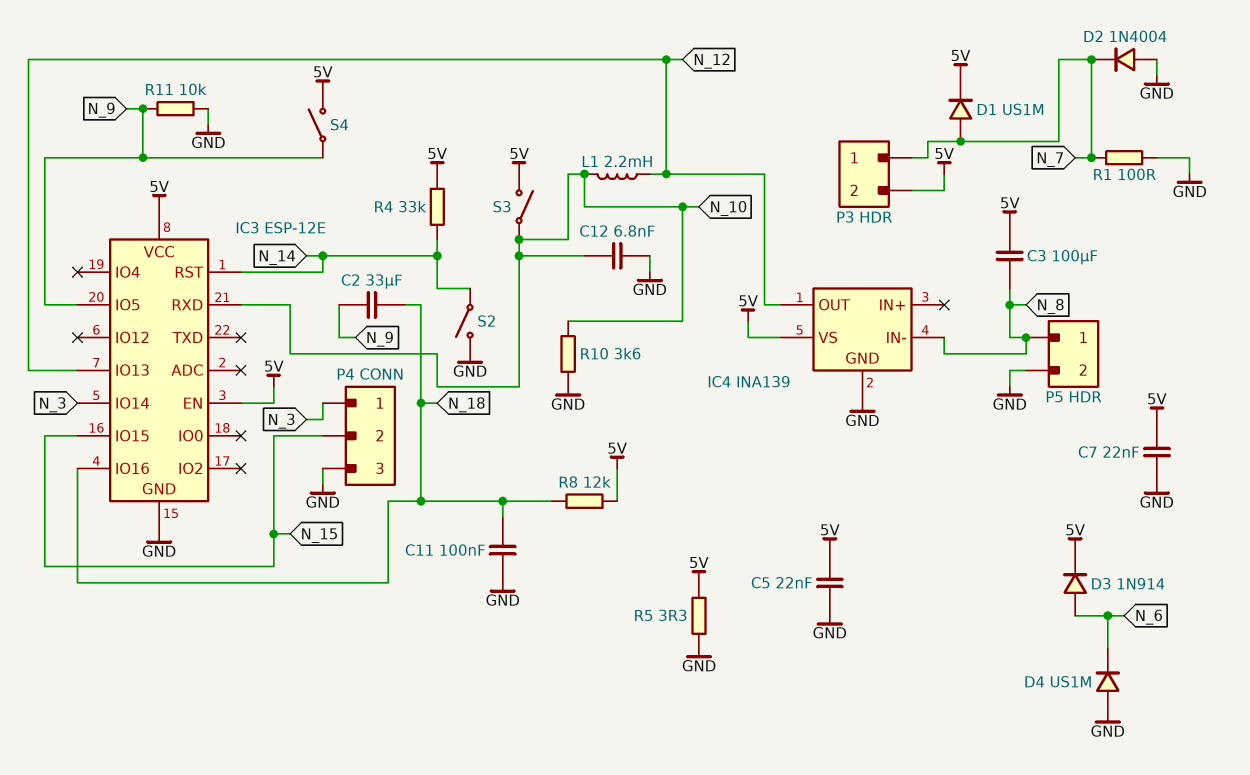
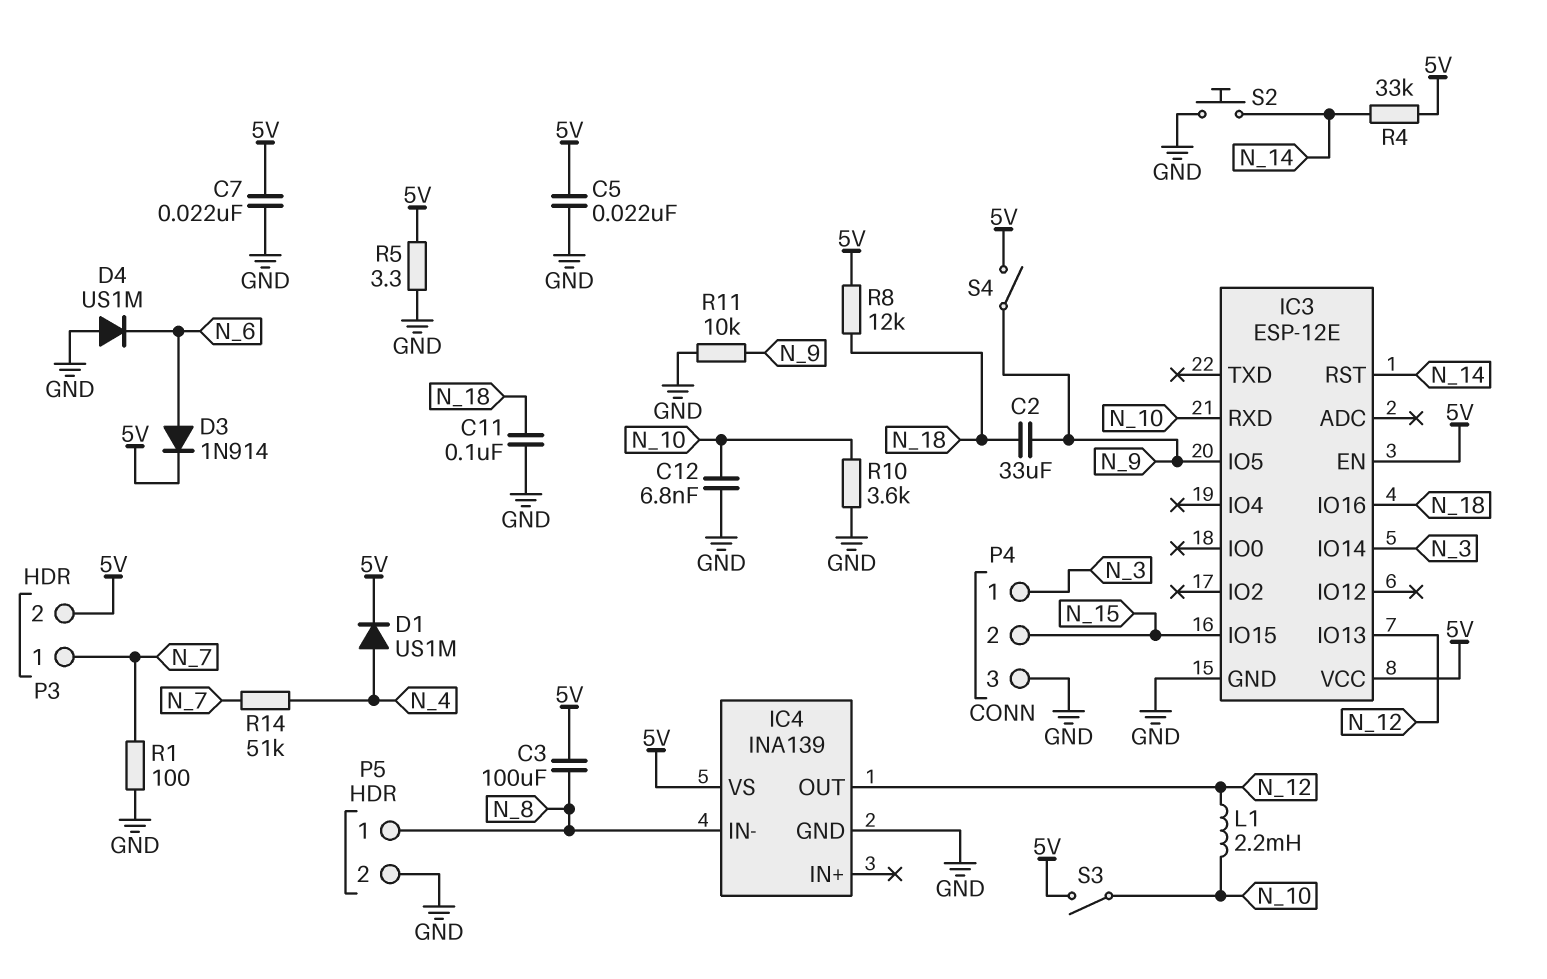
D1: diode US1M (A N_7, K 5V) -> diode US1M (A N_4, K 5V)
D2: diode 1N4004 (A GND, K N_7) -> none
R14: none -> 51k (N_4, N_7)
S2: switch (GND, N_14) -> button (GND, N_14)

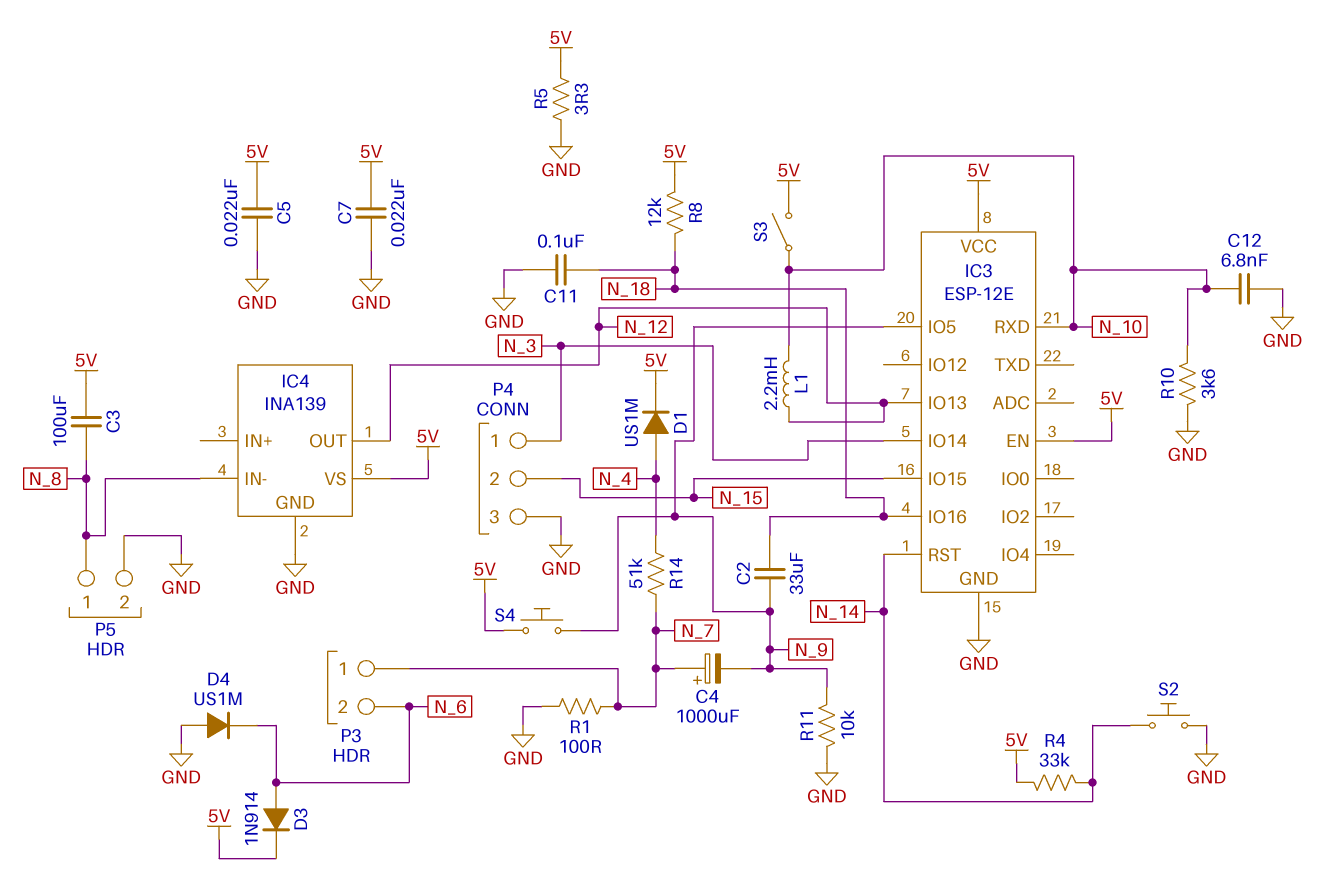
C4: none -> 1000uF (plus N_7, minus N_9)
P3 pin 2: 5V -> N_6
S4: switch (5V, N_9) -> button (5V, N_9)

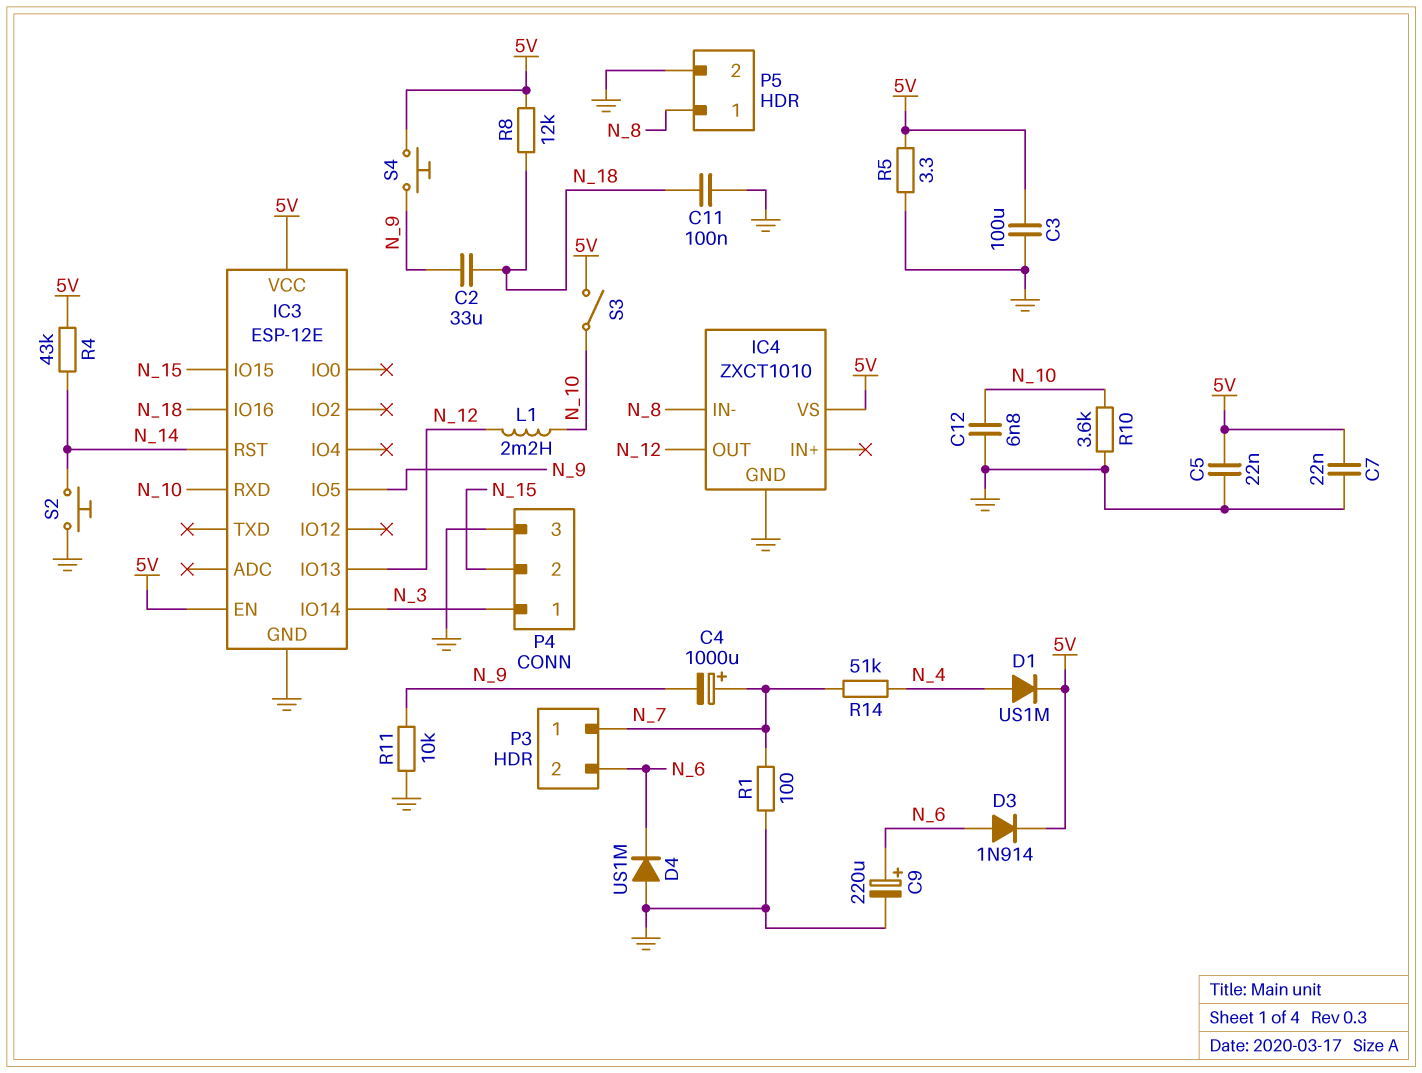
C3: 100uF (5V, N_8) -> 100uF (5V, GND)
C9: none -> 220uF (plus N_6, minus GND)
IC4: INA139 -> ZXCT1010
R4: 33k (5V, N_14) -> 43k (5V, N_14)

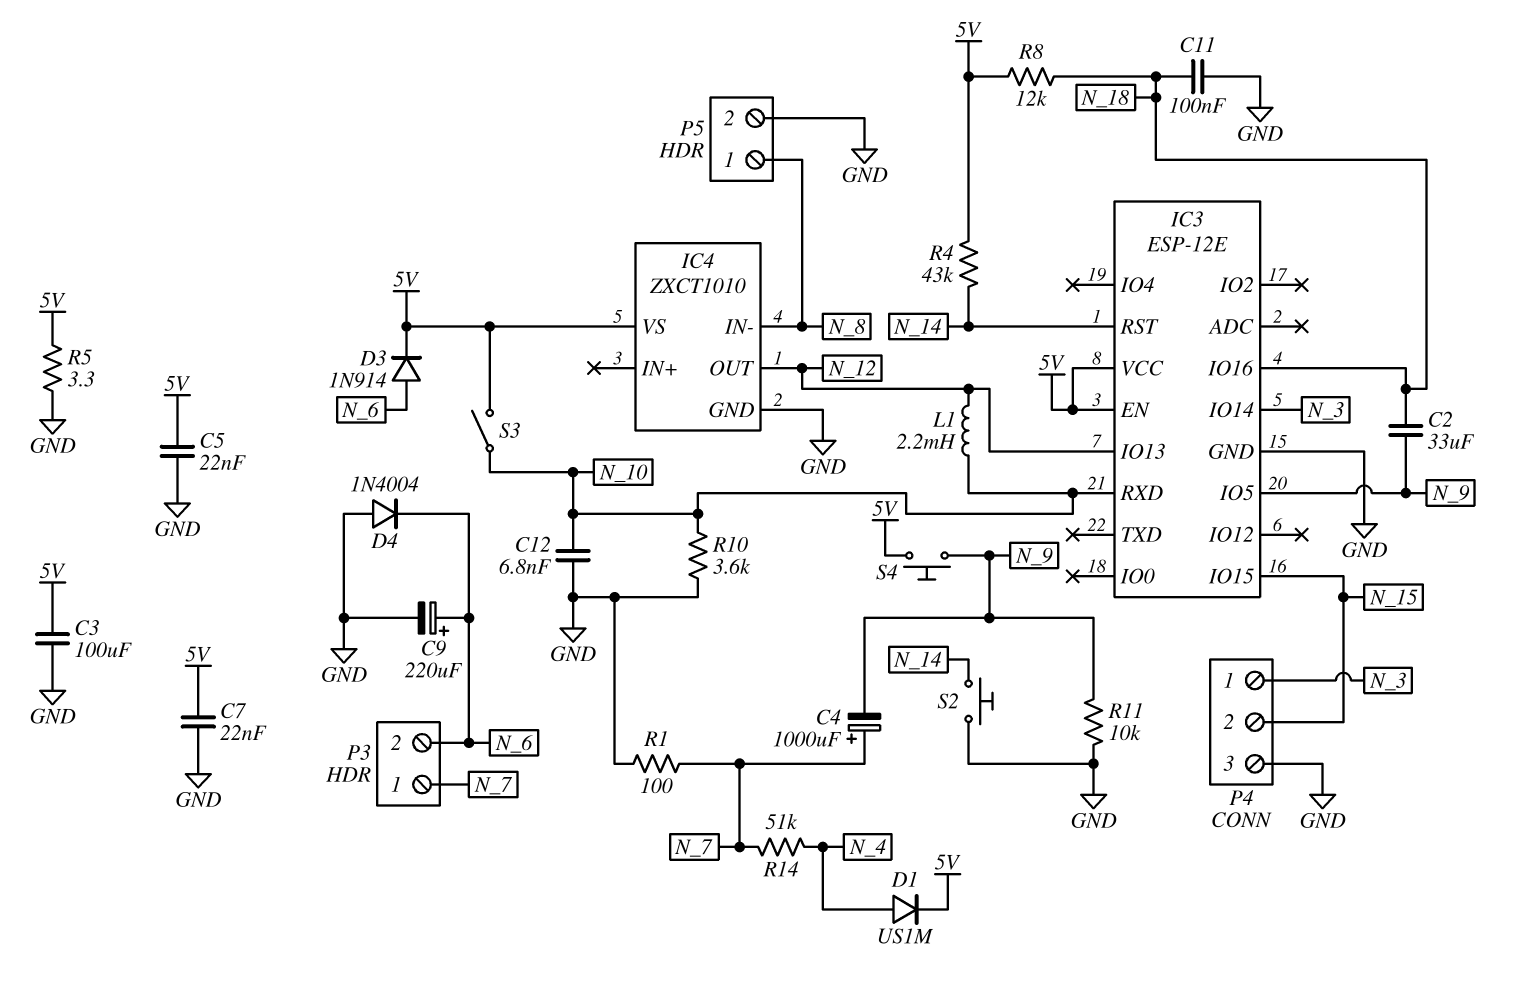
D4: diode US1M (A GND, K N_6) -> diode 1N4004 (A GND, K N_6)

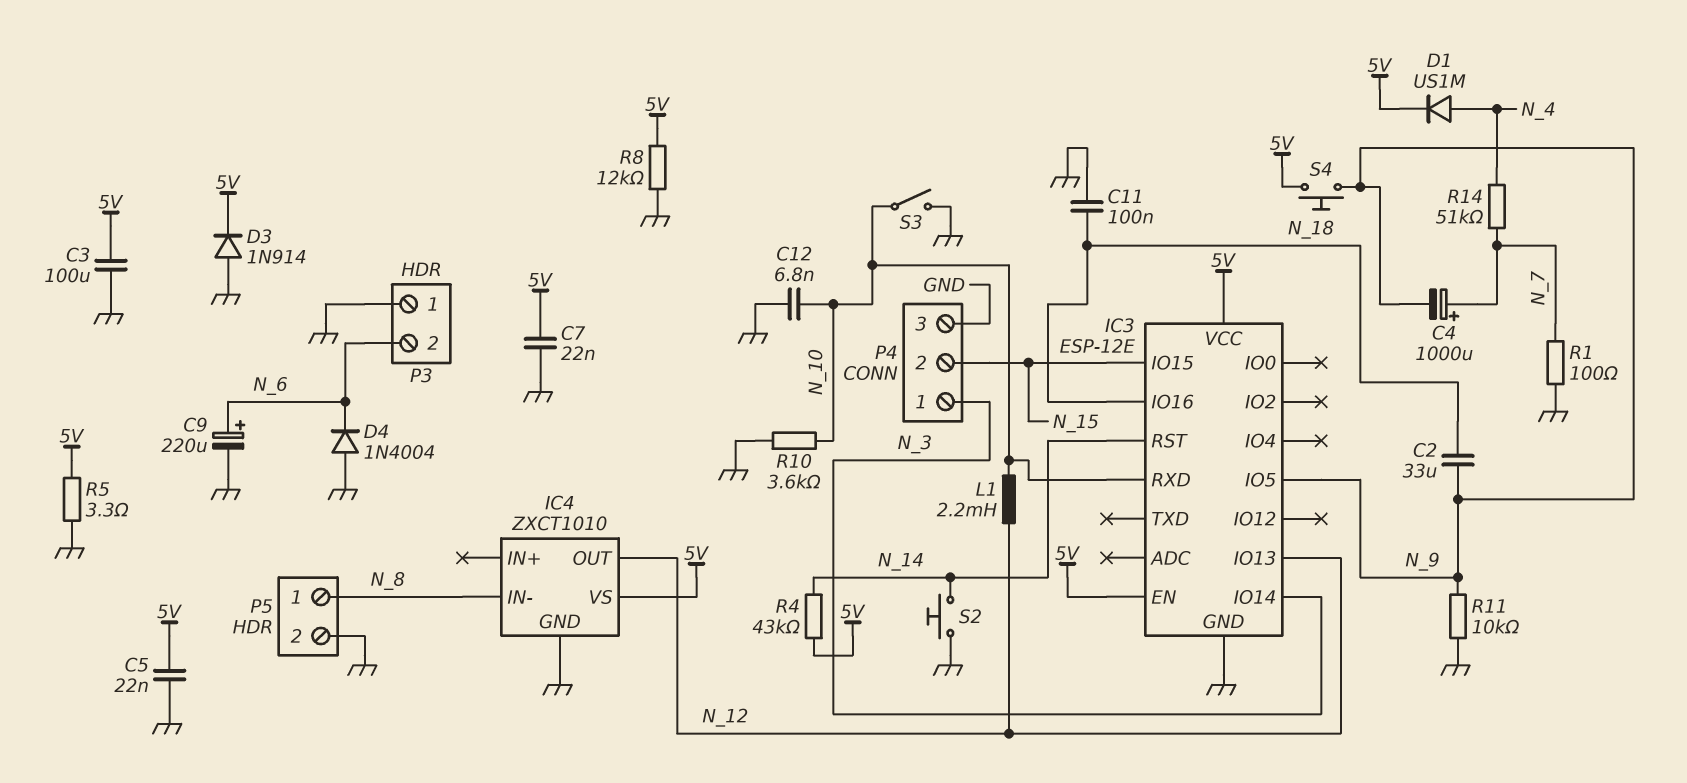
D3: diode 1N914 (A N_6, K 5V) -> diode 1N914 (A GND, K 5V)
P3 pin 1: N_7 -> GND
R8: 12k (5V, N_18) -> 12k (5V, GND)
S3: switch (5V, N_10) -> switch (GND, N_10)

